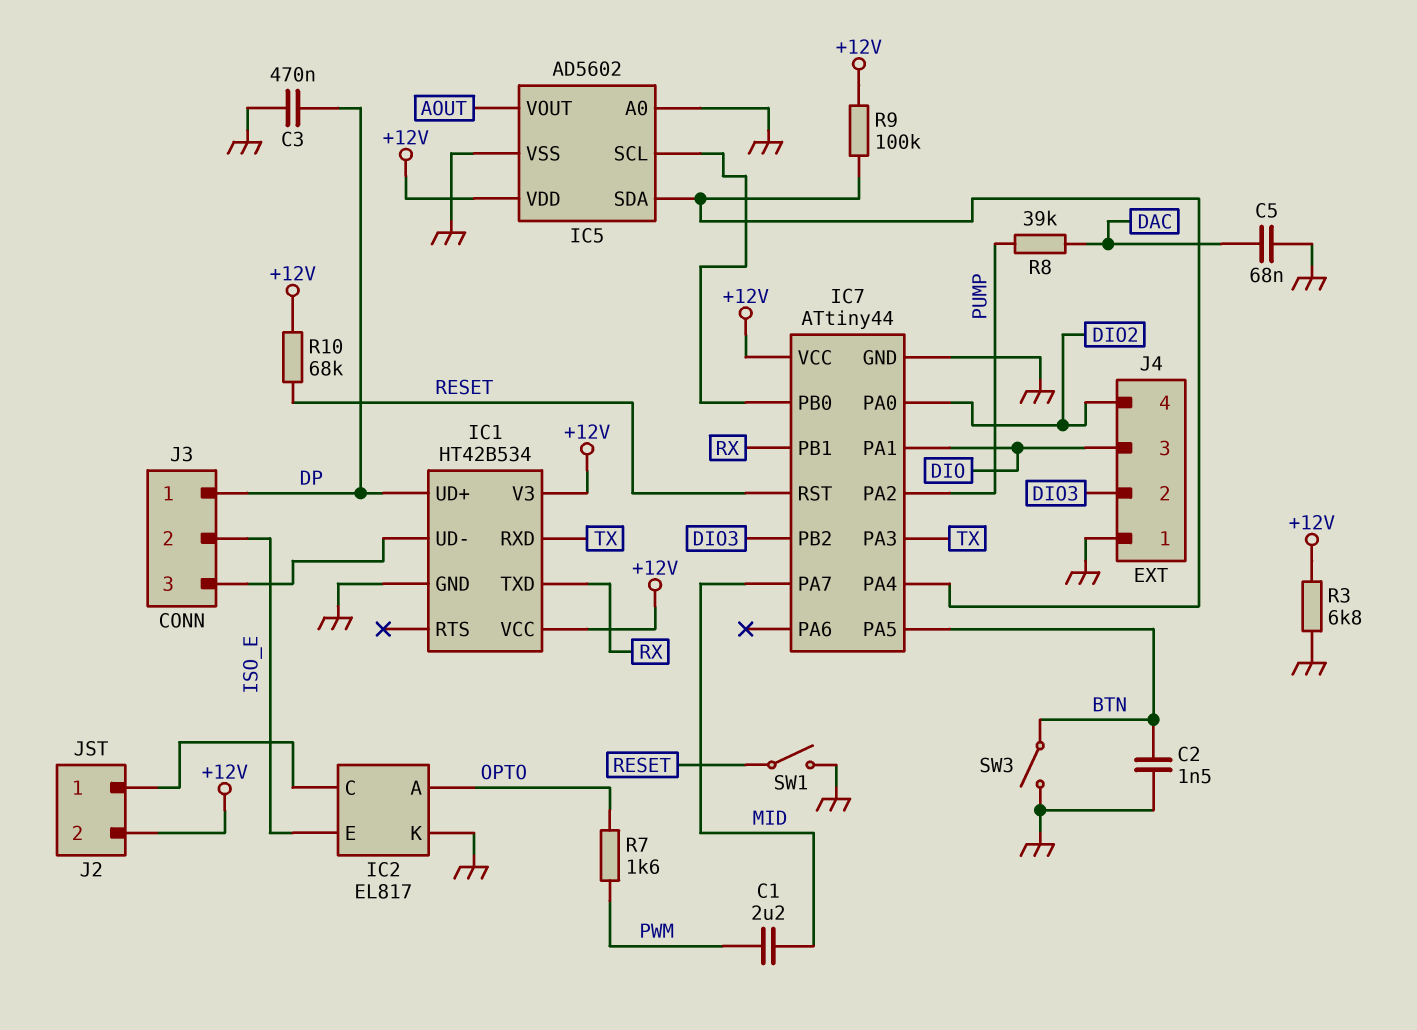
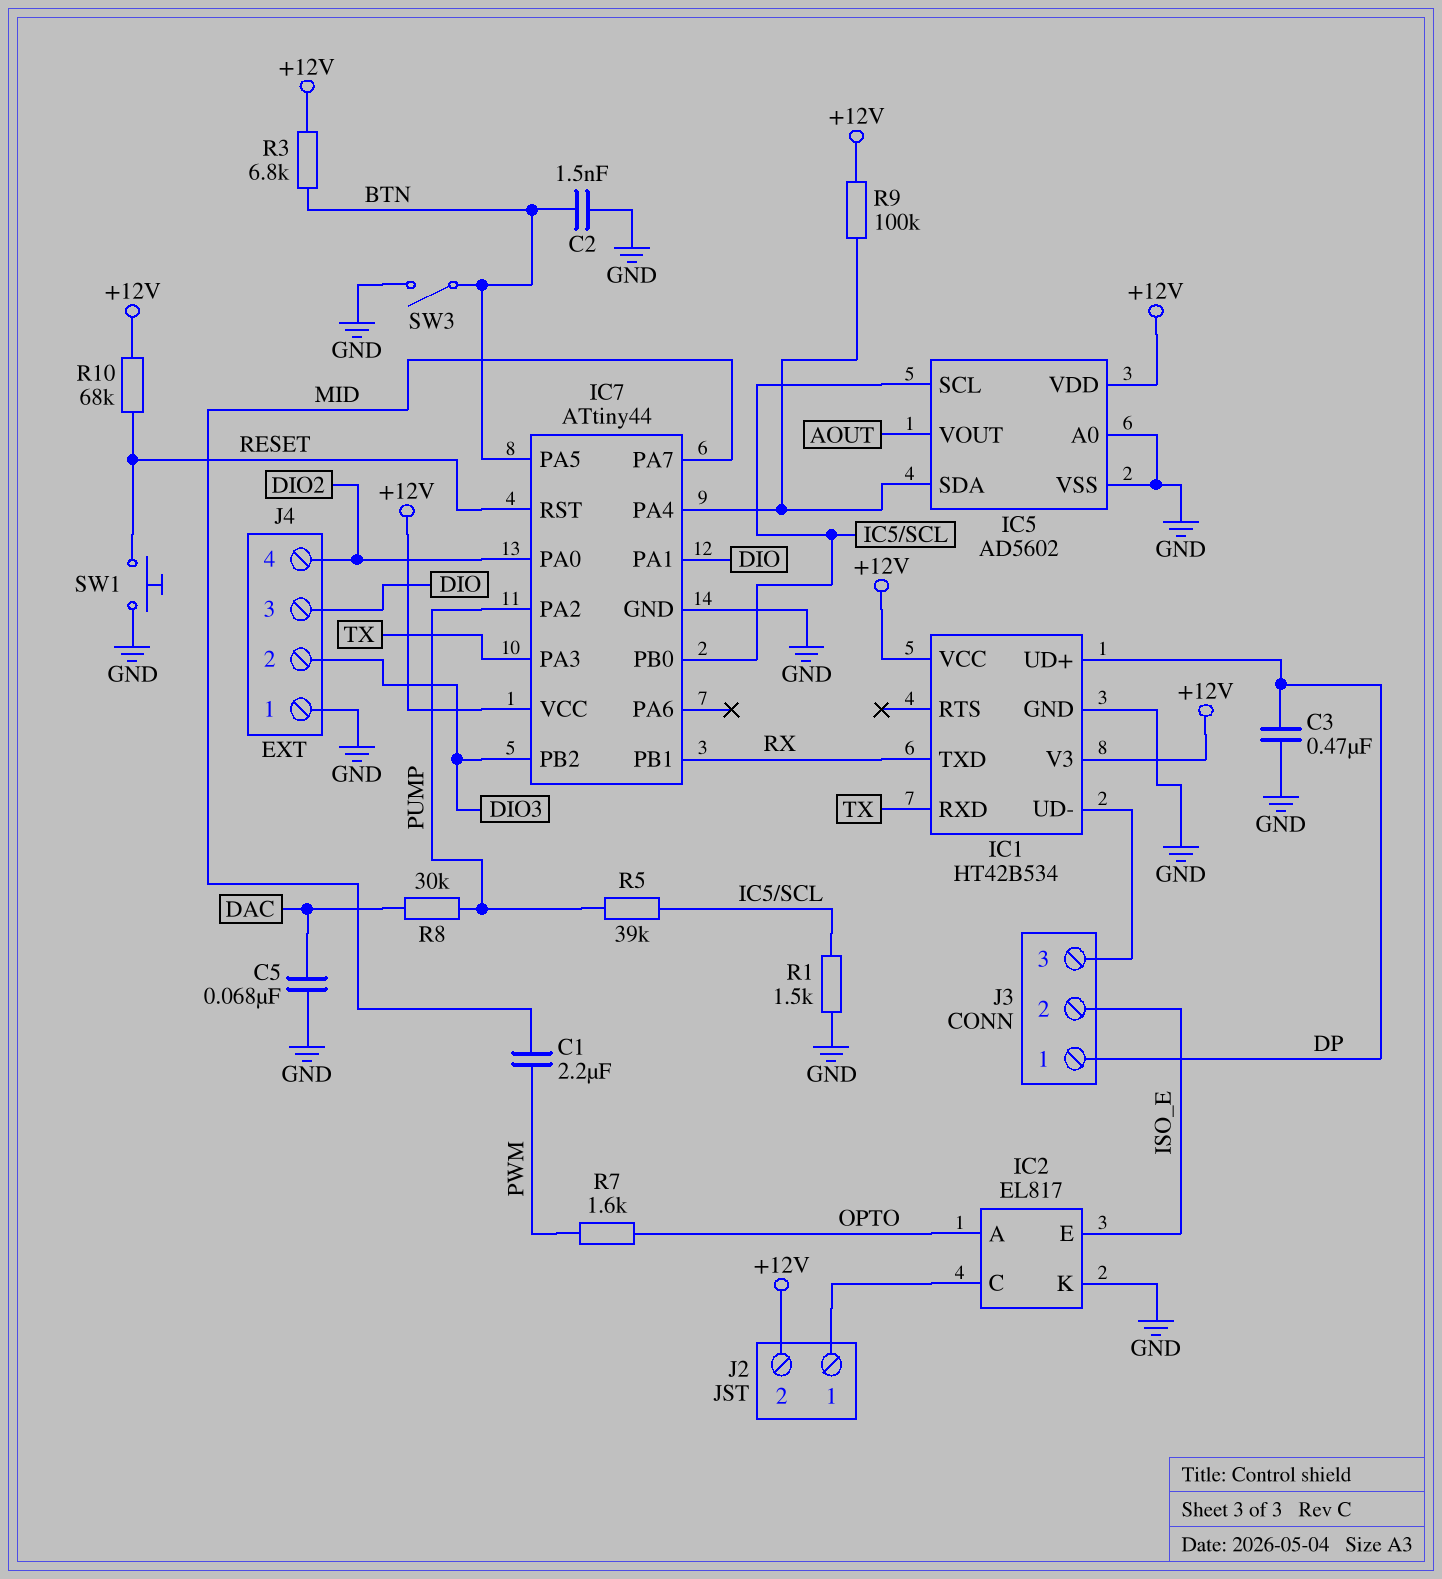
R1: none -> 1.5k (GND, IC5/SCL)
R3: 6.8k (+12V, GND) -> 6.8k (+12V, BTN)
R5: none -> 39k (IC5/SCL, PUMP)
R8: 39k (DAC, PUMP) -> 30k (DAC, PUMP)
SW1: switch (GND, RESET) -> button (GND, RESET)

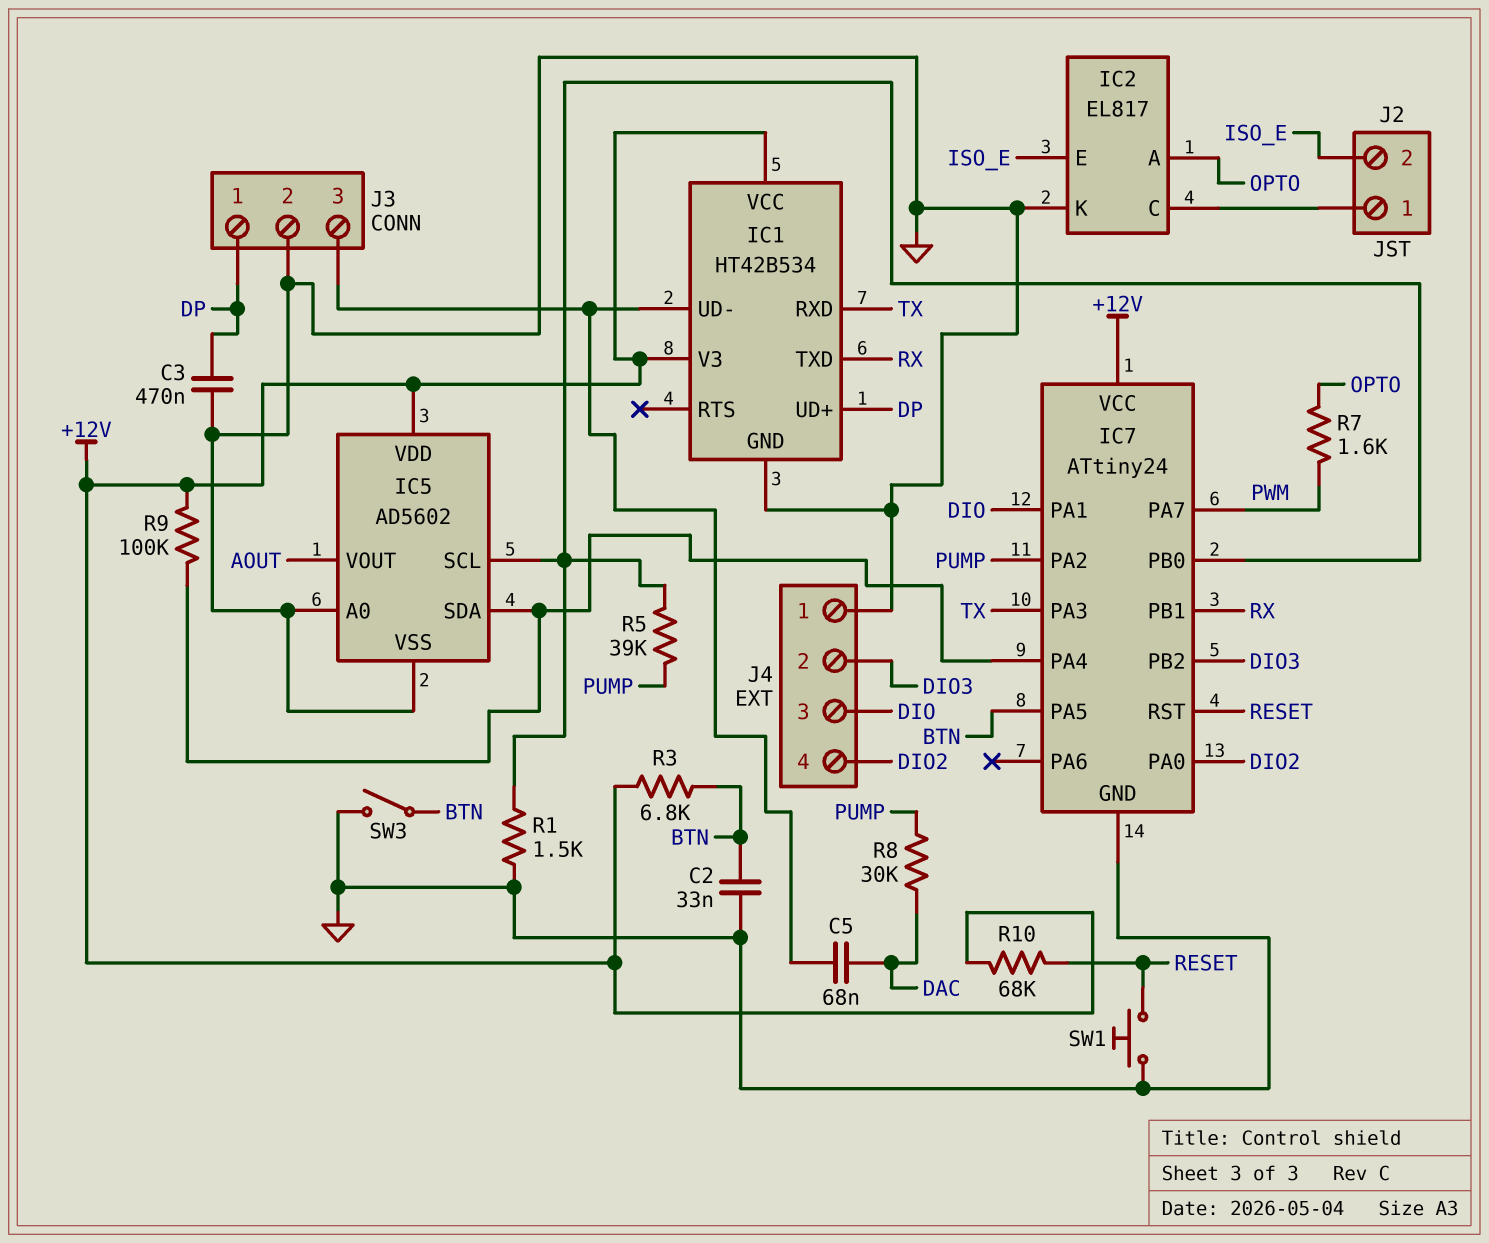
C1: 2.2uF (MID, PWM) -> none
C2: 1.5nF (BTN, GND) -> 33nF (BTN, GND)
C5: 68nF (DAC, GND) -> 68nF (DAC, IC1/UD-)
IC7: ATtiny44 -> ATtiny24
IC7 pin PA7: MID -> PWM
J2 pin 2: +12V -> ISO_E
J3 pin 2: ISO_E -> GND

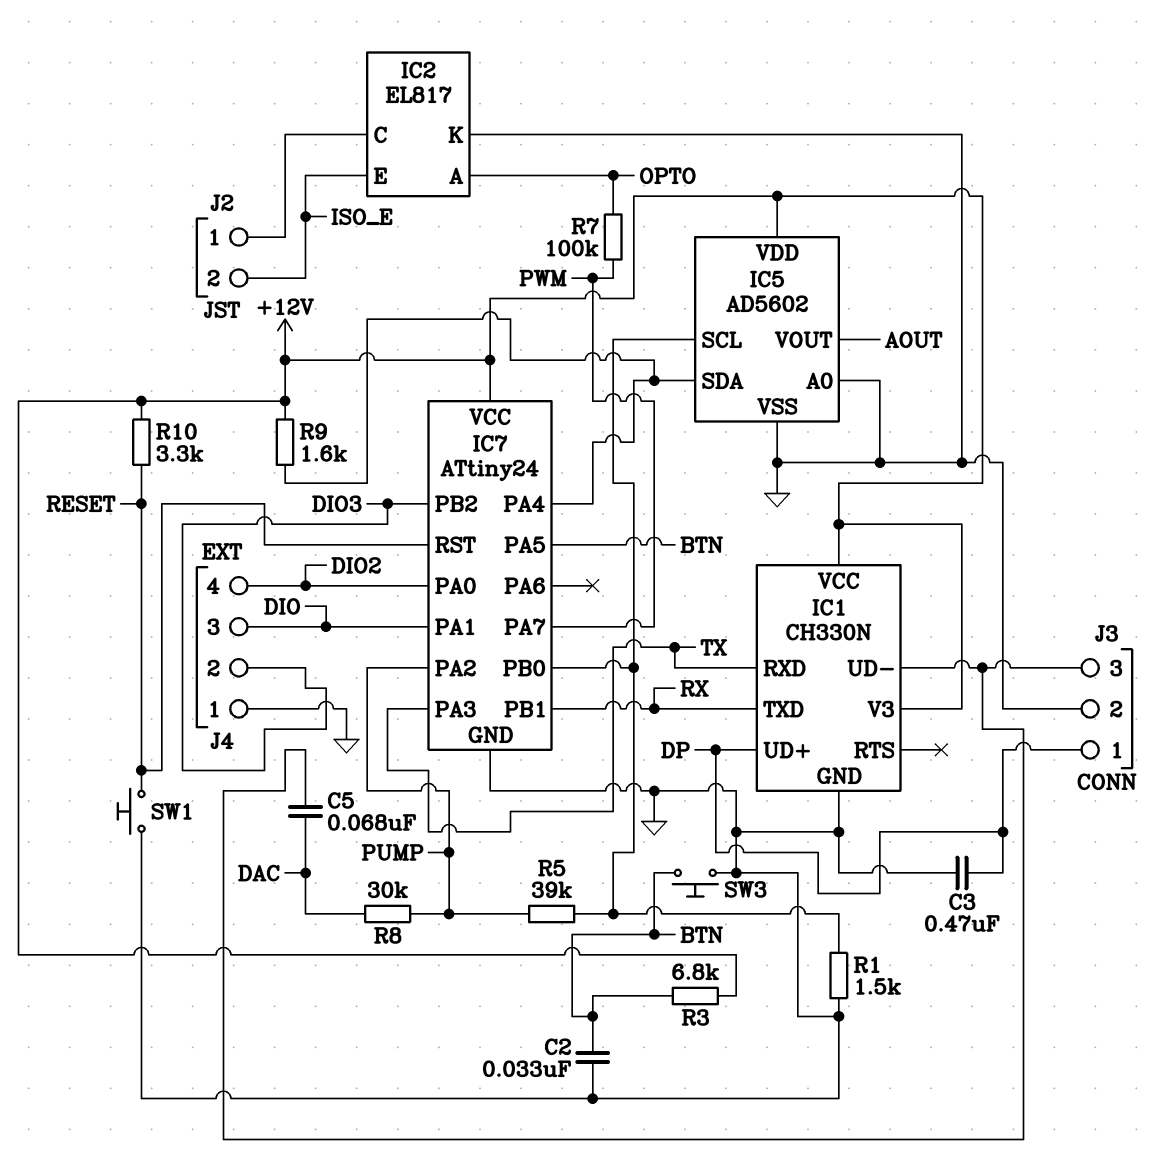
IC1: HT42B534 -> CH330N
R7: 1.6k (OPTO, PWM) -> 100k (OPTO, PWM)
R9: 100k (+12V, IC5/SDA) -> 1.6k (+12V, IC5/SDA)
R10: 68k (+12V, RESET) -> 3.3k (+12V, RESET)
SW3: switch (BTN, GND) -> button (BTN, GND)

